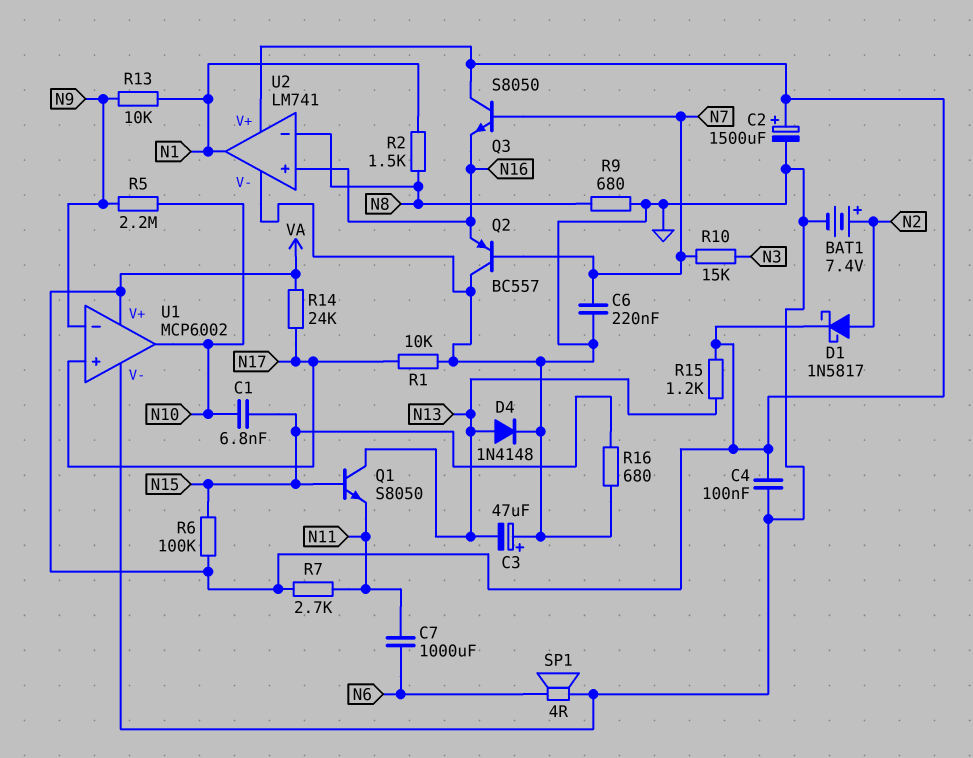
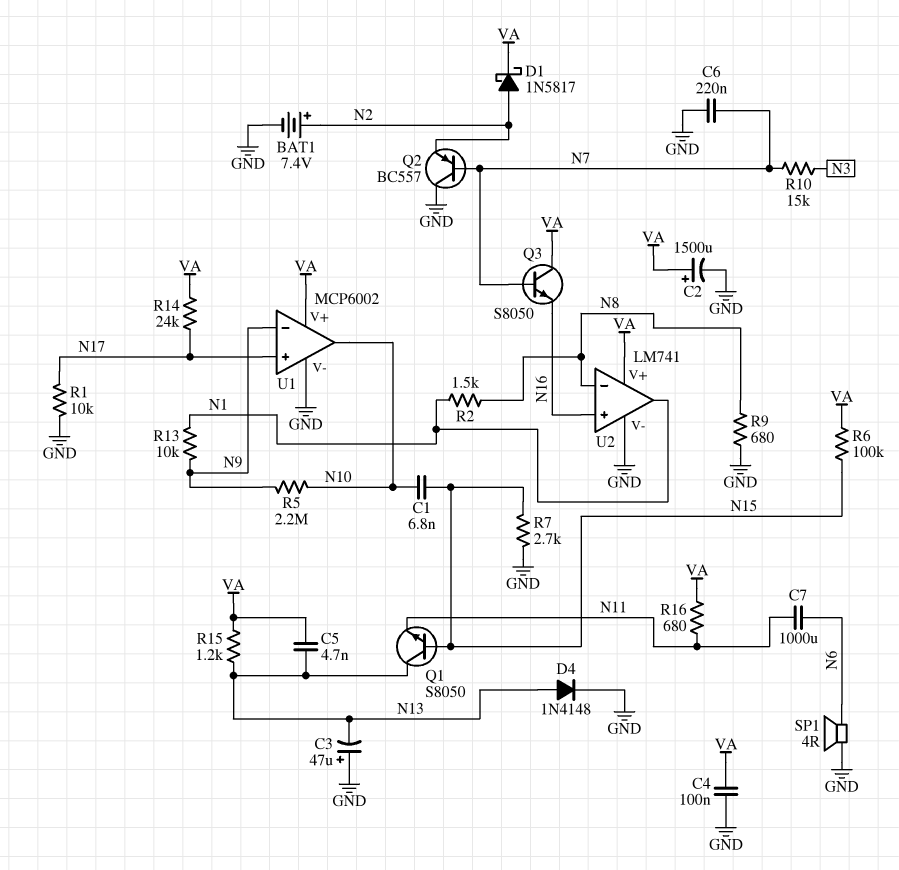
C5: none -> 4.7nF (N13, VA)
Q2: PNP BC557 (B N7, C GND, E N16) -> PNP BC557 (B N7, C GND, E N2)
R7: 2.7k (N11, VA) -> 2.7k (GND, N15)
R16: 680 (GND, N15) -> 680 (N11, VA)

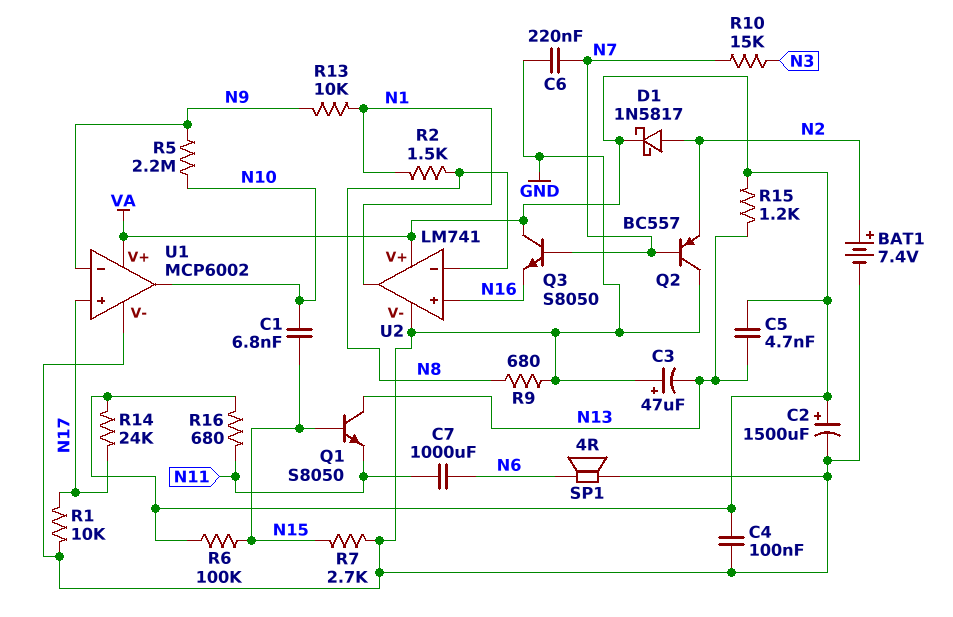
D4: diode 1N4148 (A N13, K GND) -> none

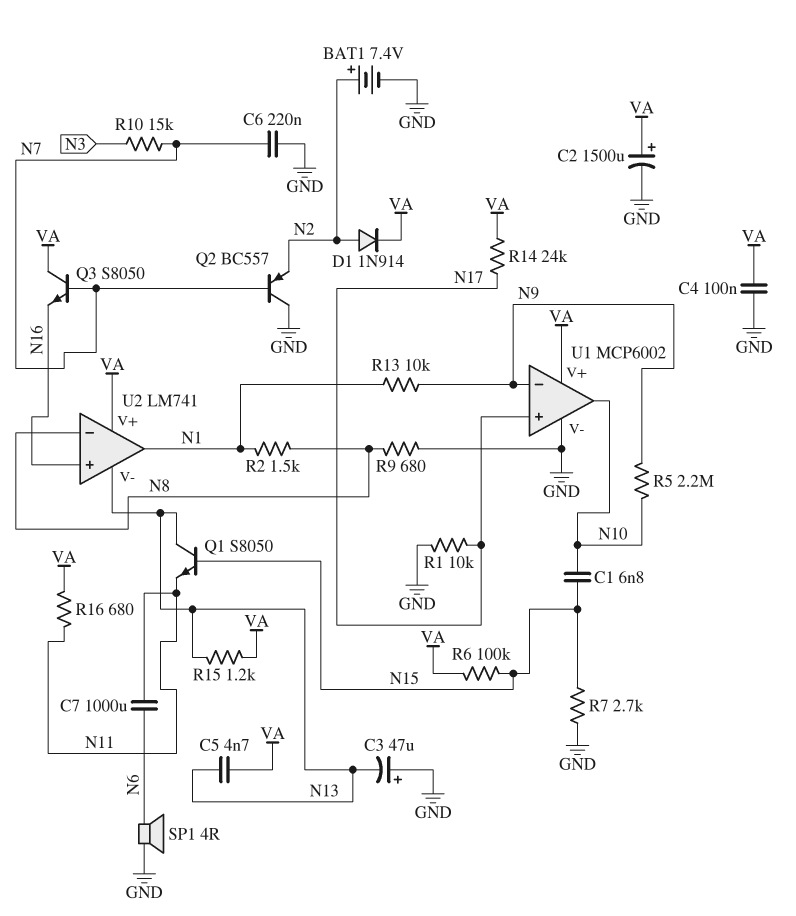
D1: schottky 1N5817 (A N2, K VA) -> diode 1N914 (A N2, K VA)
U2 pin V-: GND -> N13

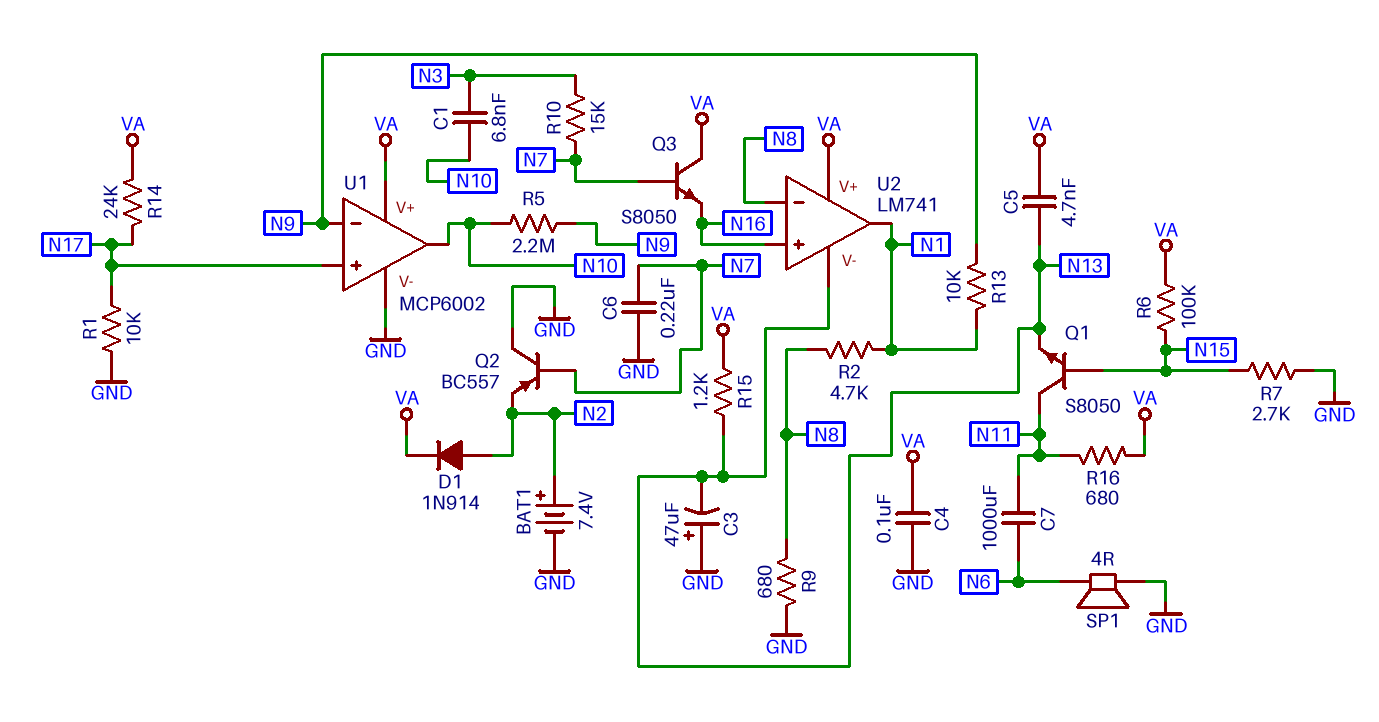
C1: 6.8nF (N10, N15) -> 6.8nF (N3, N10)
C2: 1500uF (plus VA, minus GND) -> none
Q1: NPN S8050 (B N15, C N13, E N11) -> NPN S8050 (B N15, C N11, E N13)
R2: 1.5k (N1, N8) -> 4.7k (N1, N8)

